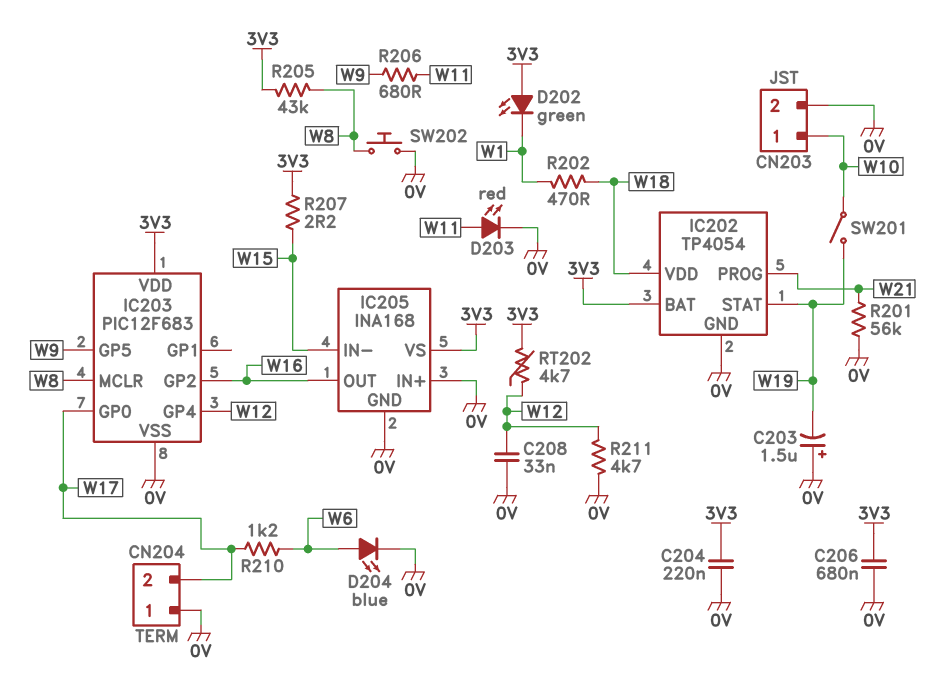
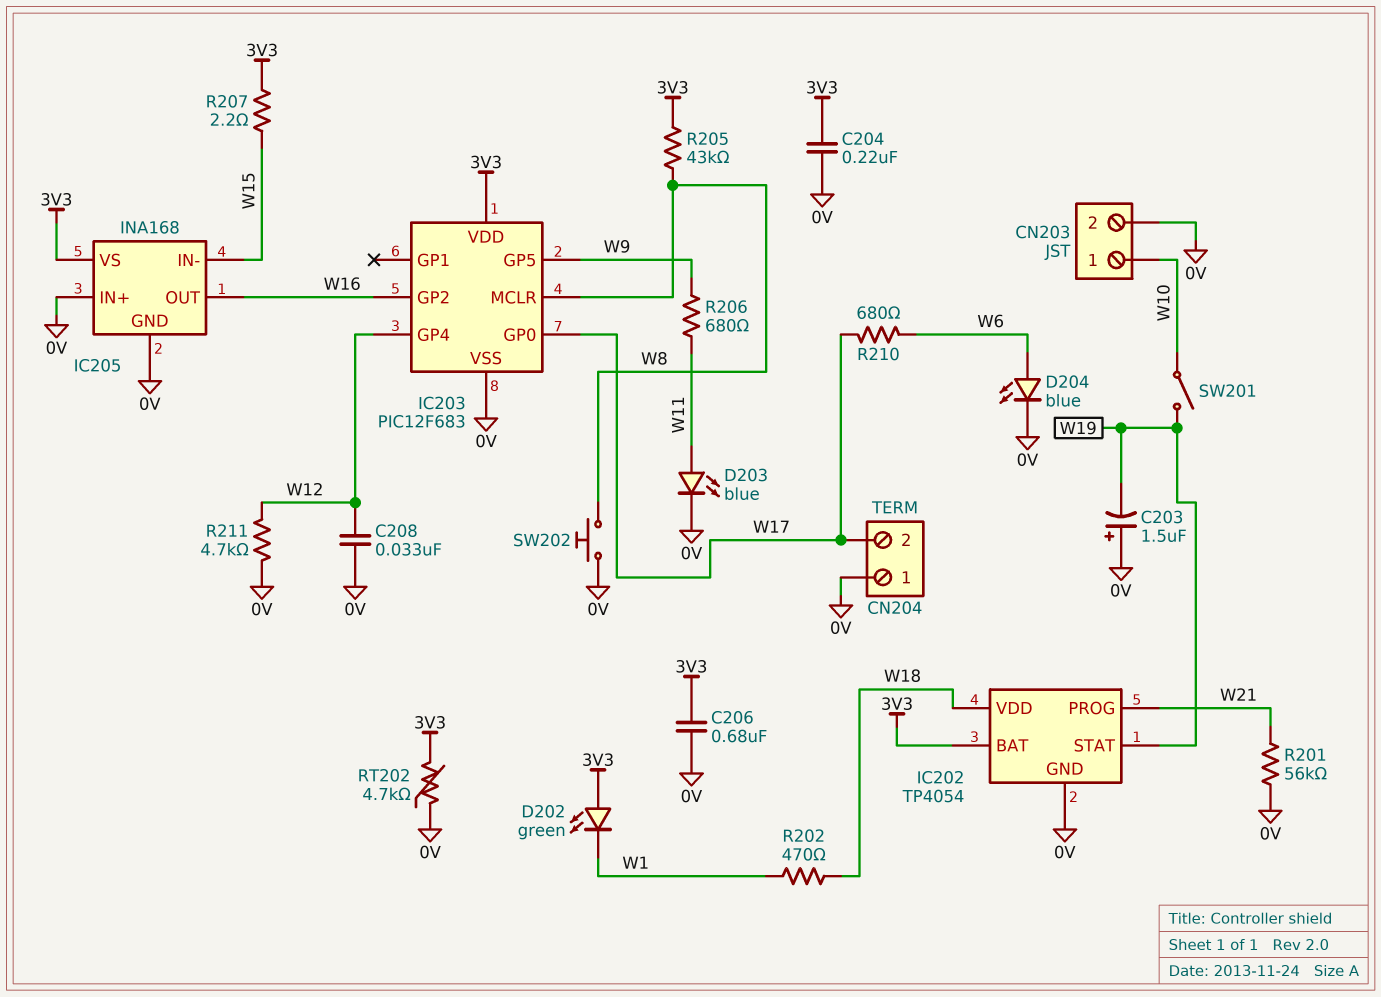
D203: LED red (A W11, K 0V) -> LED blue (A W11, K 0V)
R210: 1.2k (W6, W17) -> 680 (W6, W17)
RT202: 4.7k (3V3, W12) -> 4.7k (0V, 3V3)

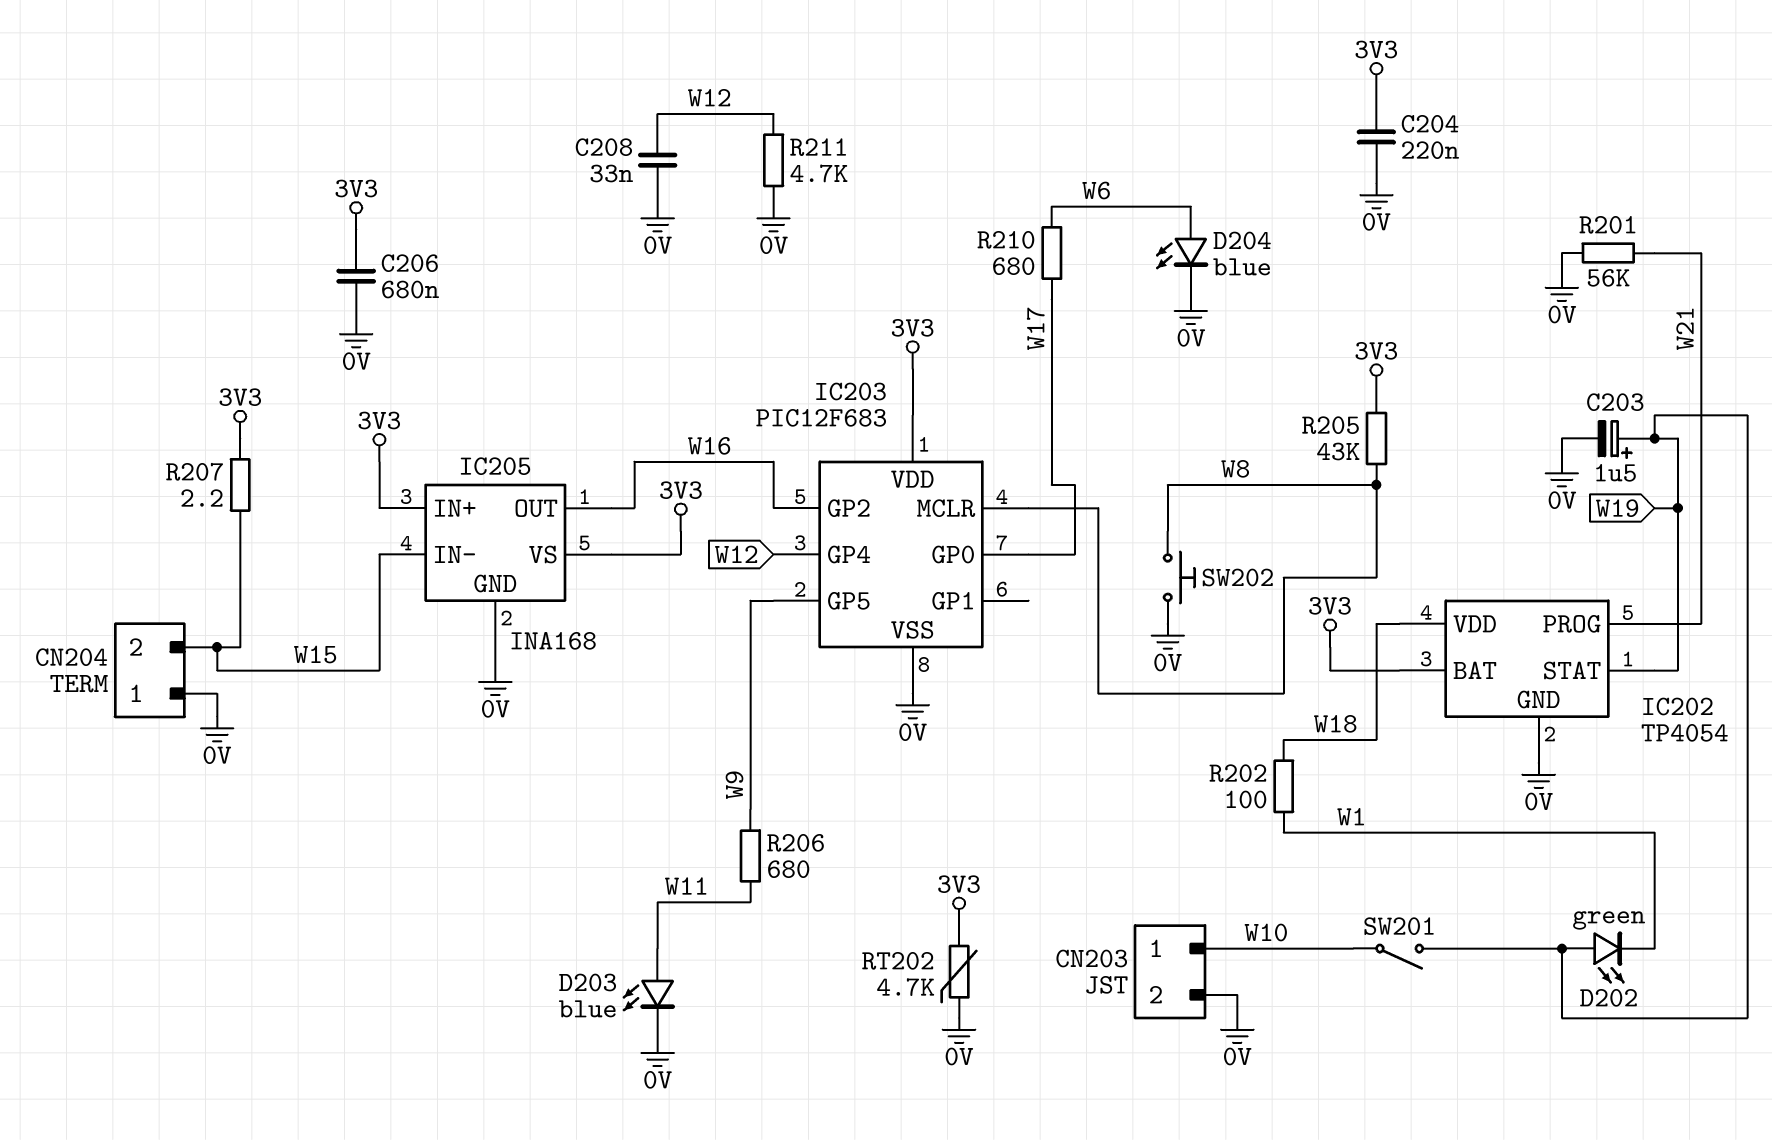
C203: 1.5uF (plus 0V, minus W19) -> 1.5uF (plus W19, minus 0V)
CN204 pin 2: W17 -> W15
D202: LED green (A 3V3, K W1) -> LED green (A W19, K W1)
IC205 pin IN+: 0V -> 3V3
R202: 470 (W1, W18) -> 100 (W1, W18)

